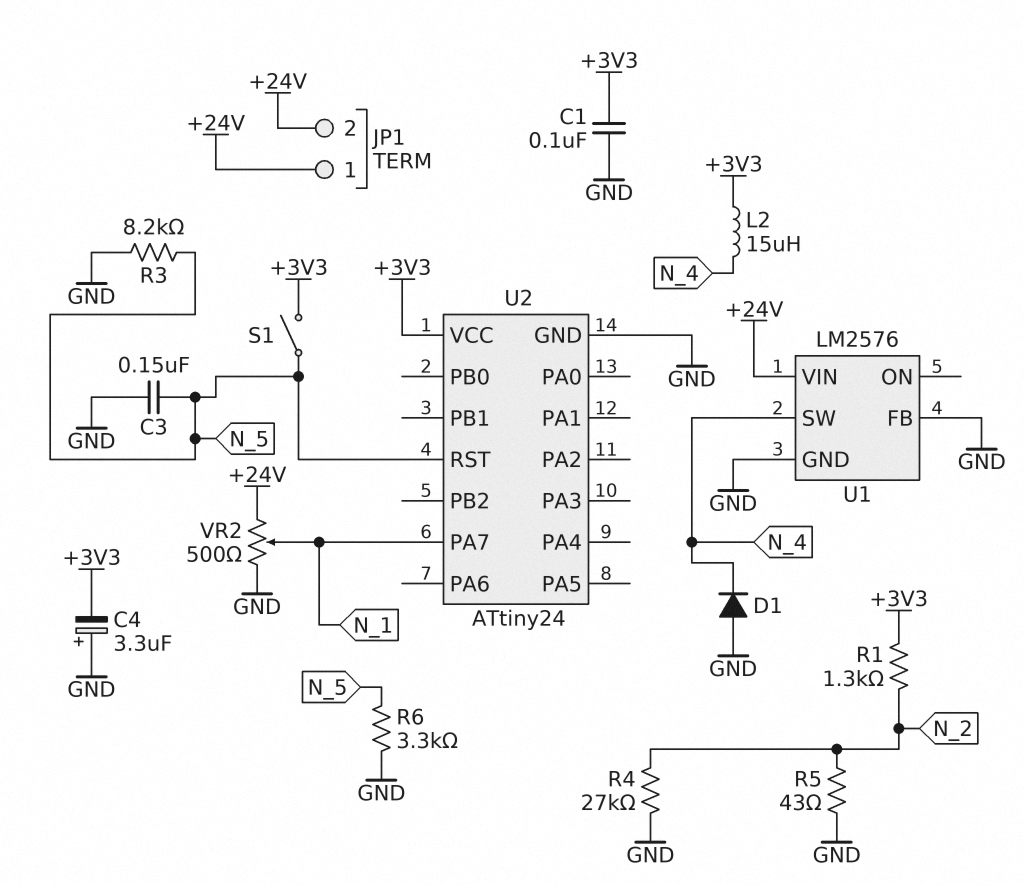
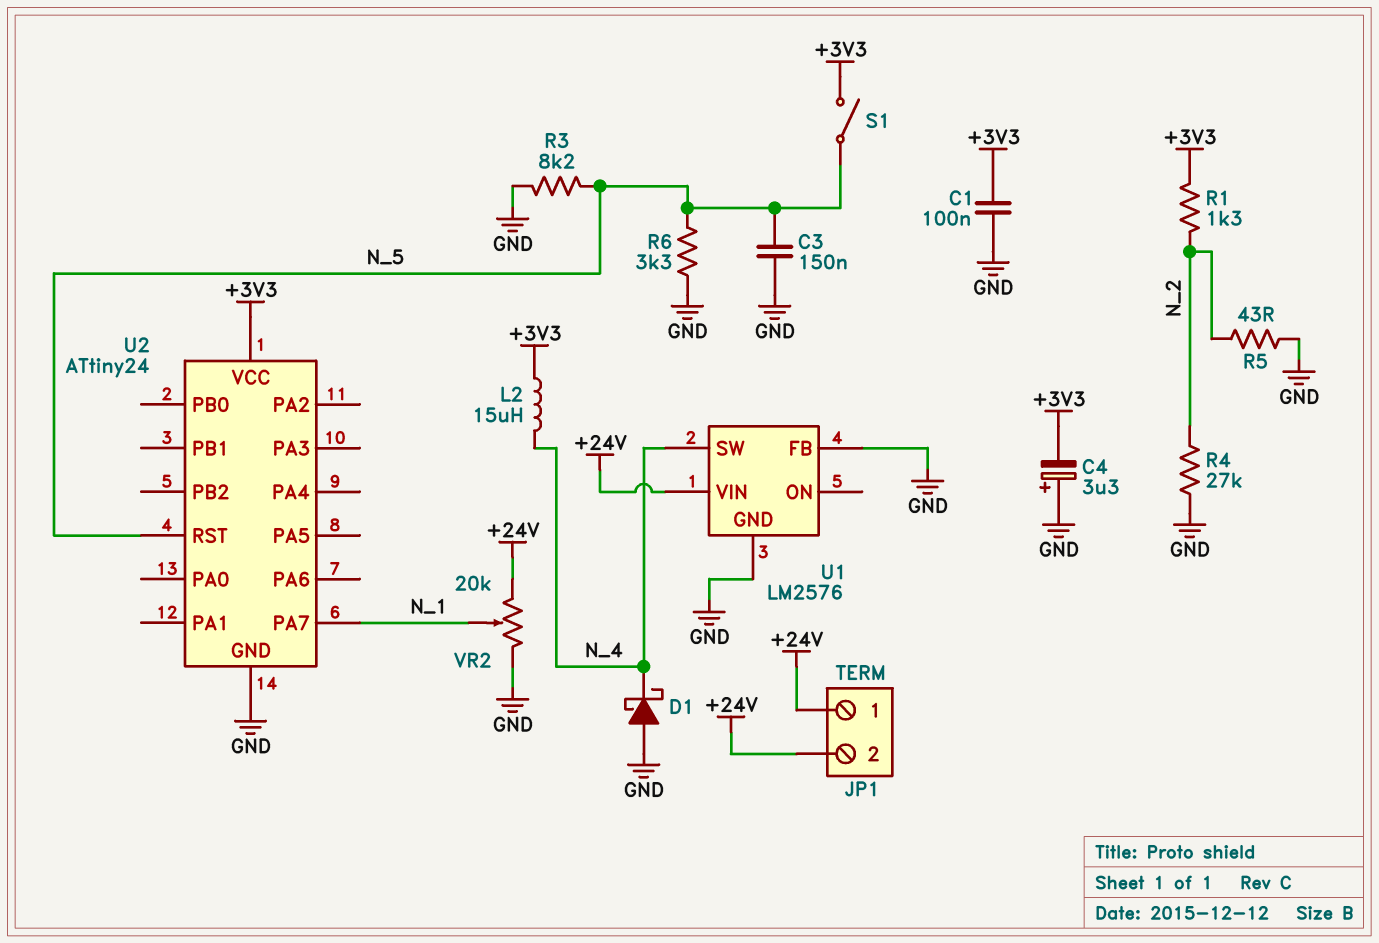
D1: diode (A GND, K N_4) -> schottky (A GND, K N_4)
VR2: 500 (+24V, GND, wiper N_1) -> 20k (+24V, GND, wiper N_1)

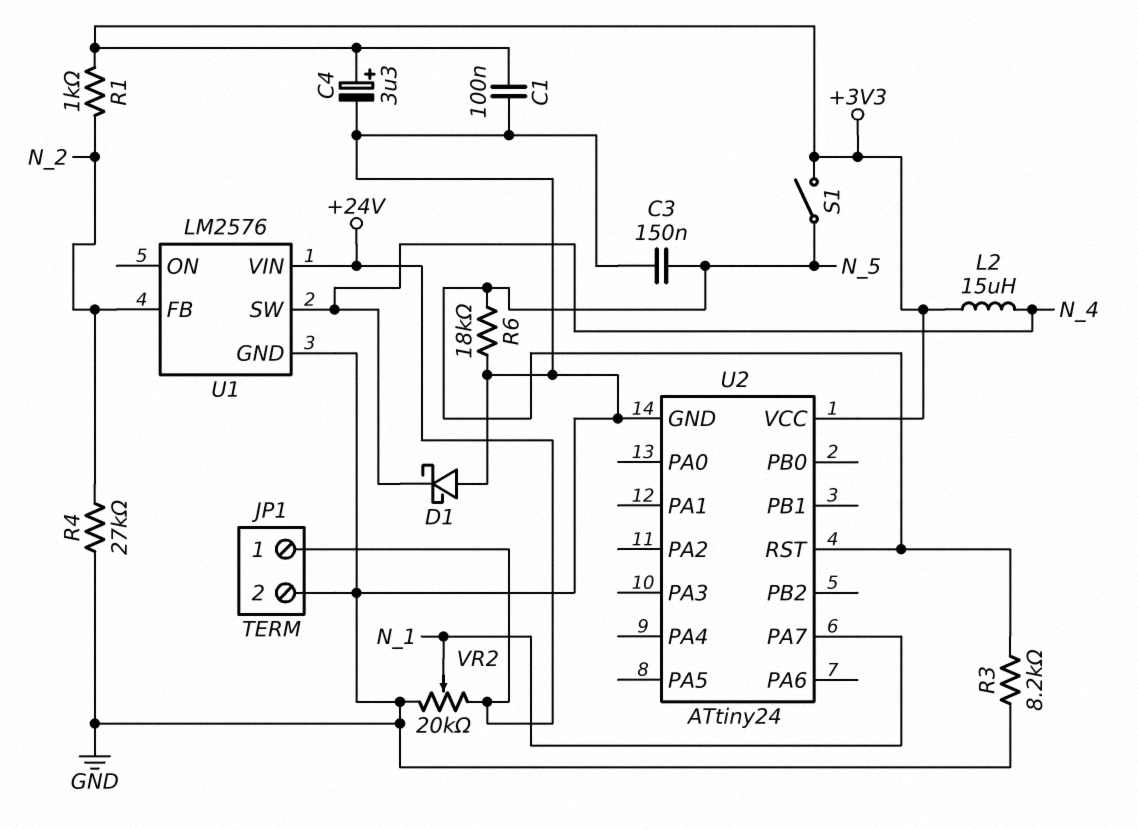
C4: 3.3uF (plus GND, minus +3V3) -> 3.3uF (plus +3V3, minus GND)
JP1 pin 2: +24V -> GND
R1: 1.3k (+3V3, N_2) -> 1k (+3V3, N_2)
R5: 43 (GND, N_2) -> none
R6: 3.3k (GND, N_5) -> 18k (GND, N_5)
U1 pin FB: GND -> N_2

